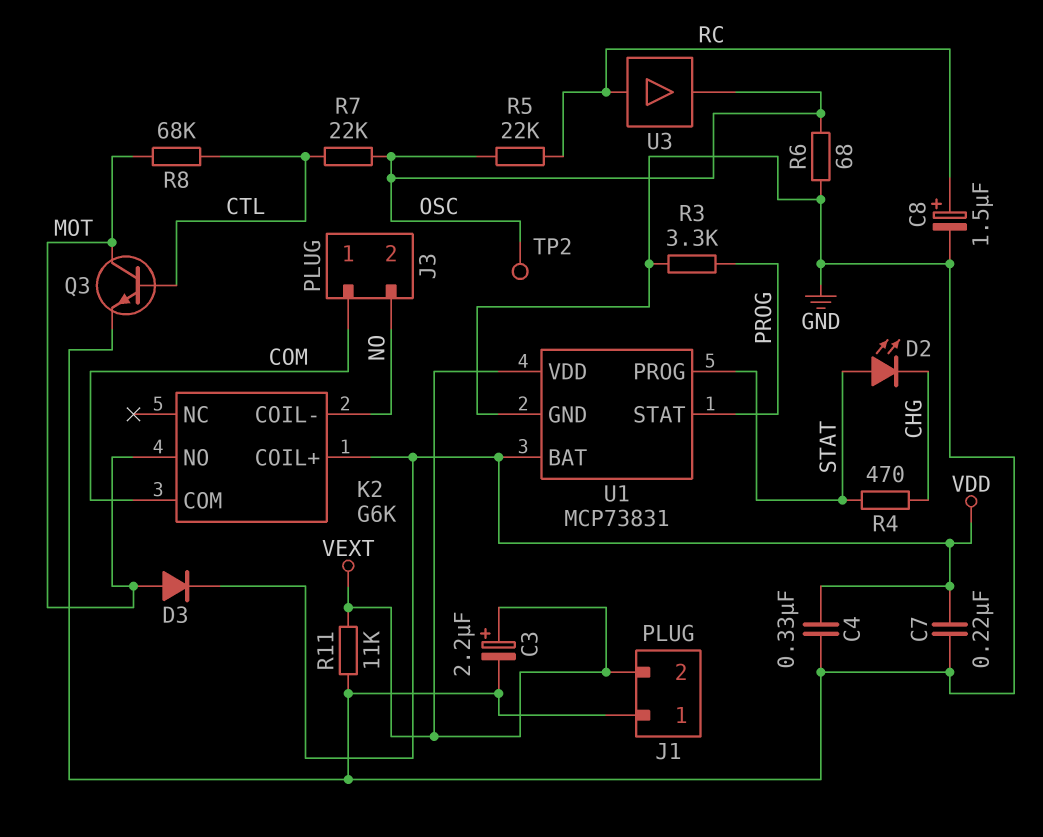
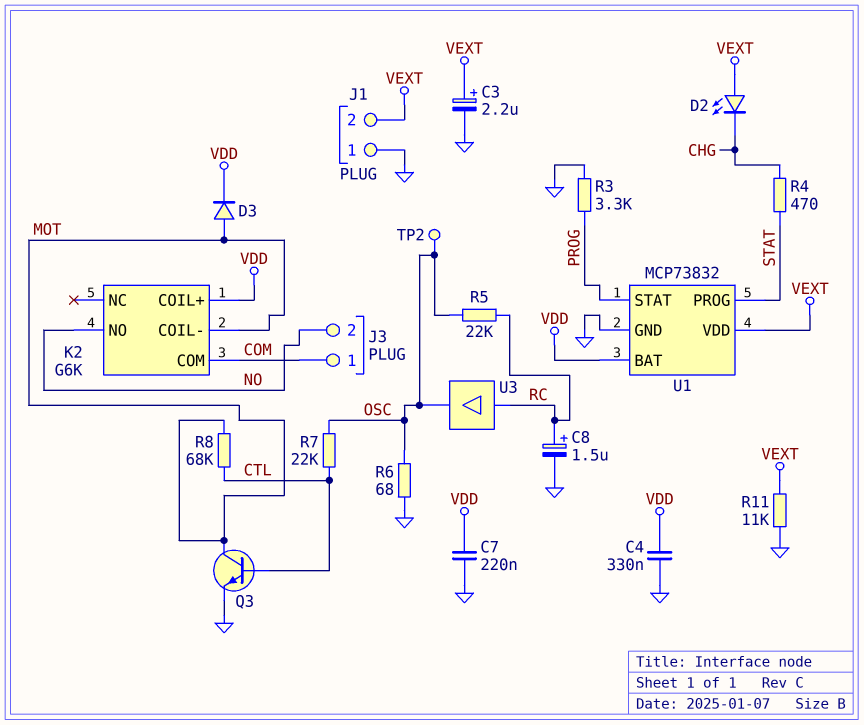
D2: LED (A STAT, K CHG) -> LED (A VEXT, K CHG)
K2 pin COIL-: NO -> MOT
K2 pin NO: MOT -> NO
U1: MCP73831 -> MCP73832

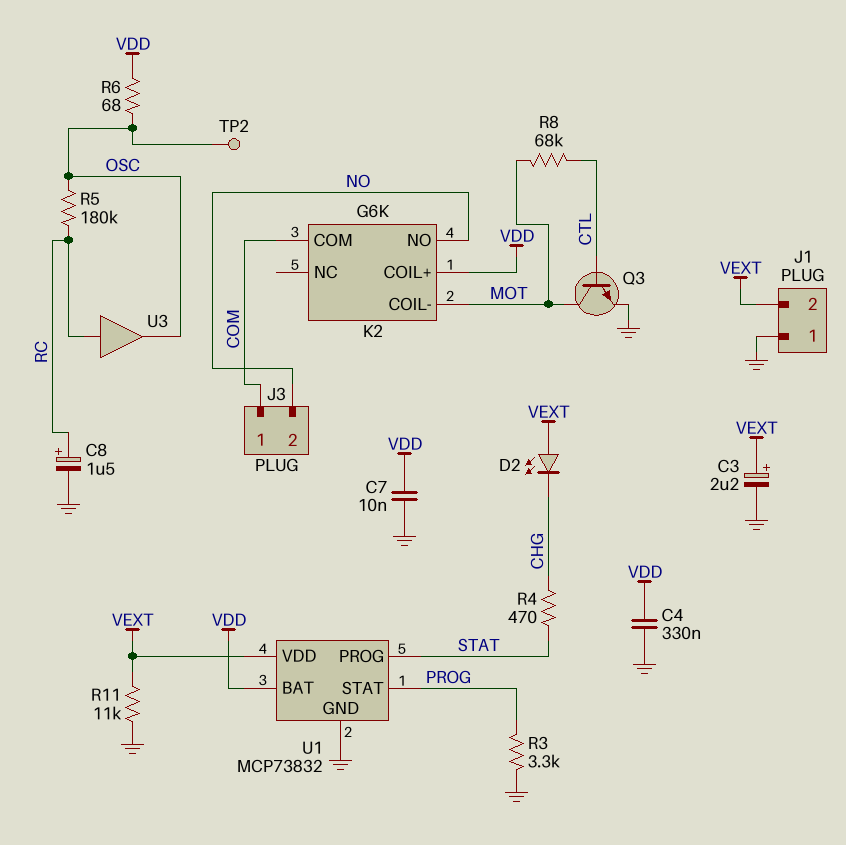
C7: 220nF (GND, VDD) -> 10nF (GND, VDD)
D3: diode (A MOT, K VDD) -> none
R5: 22k (OSC, RC) -> 180k (OSC, RC)
R6: 68 (GND, OSC) -> 68 (OSC, VDD)
R7: 22k (CTL, OSC) -> none

